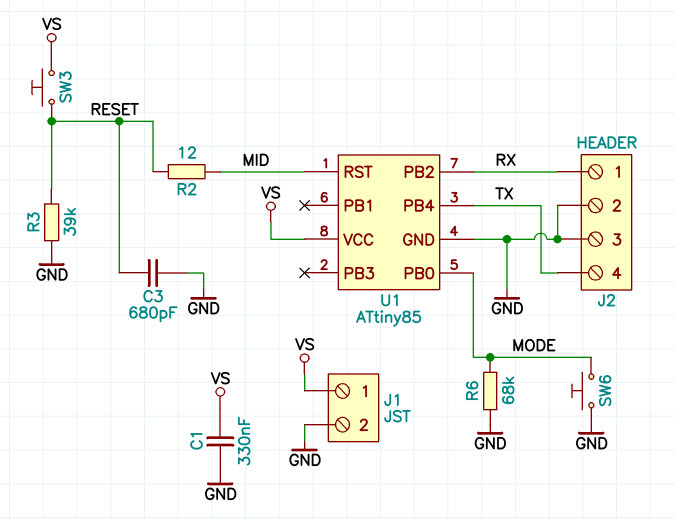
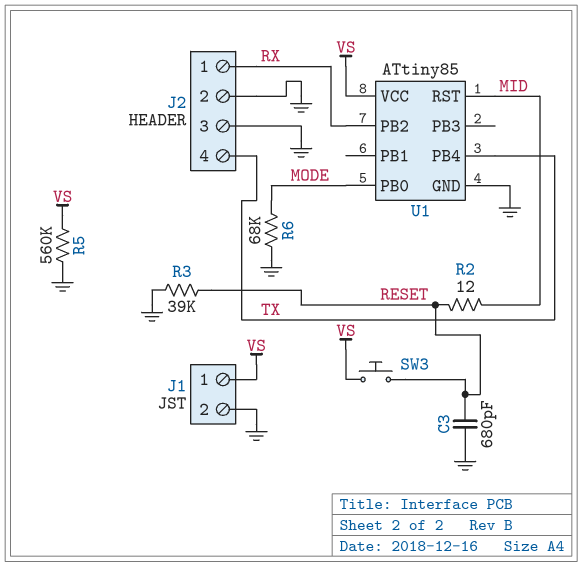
C1: 330nF (GND, VS) -> none
R5: none -> 560k (GND, VS)
SW6: button (GND, MODE) -> none

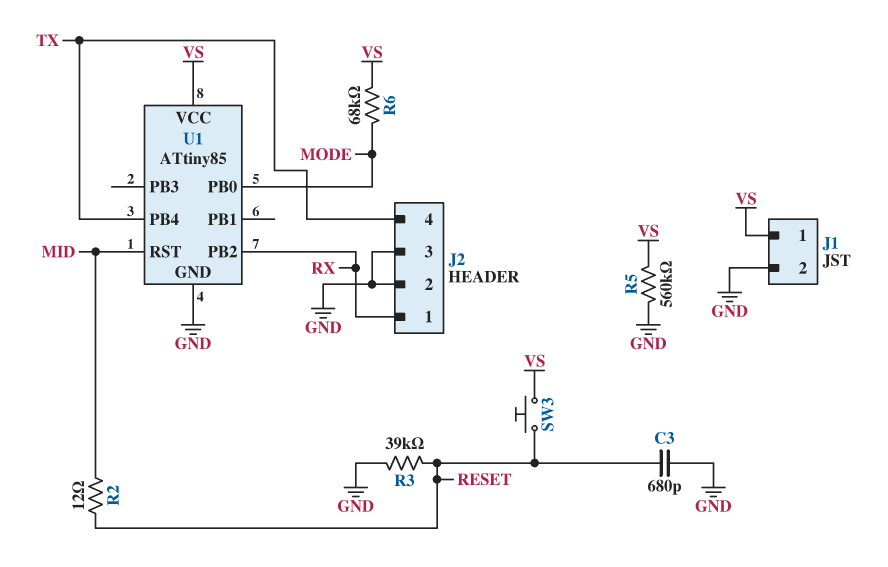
R6: 68k (GND, MODE) -> 68k (MODE, VS)

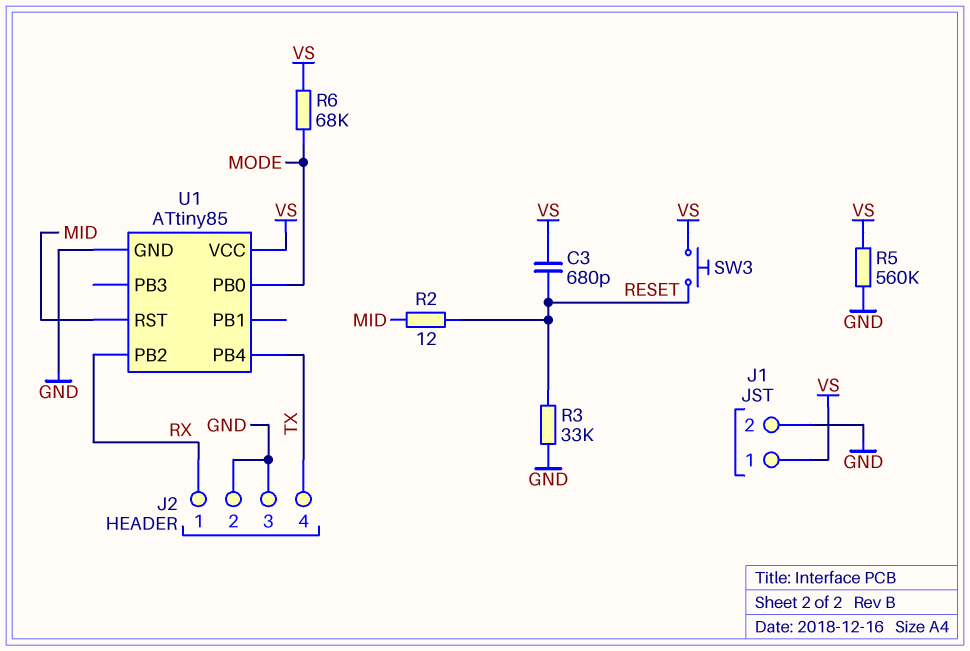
C3: 680pF (GND, RESET) -> 680pF (RESET, VS)
R3: 39k (GND, RESET) -> 33k (GND, RESET)

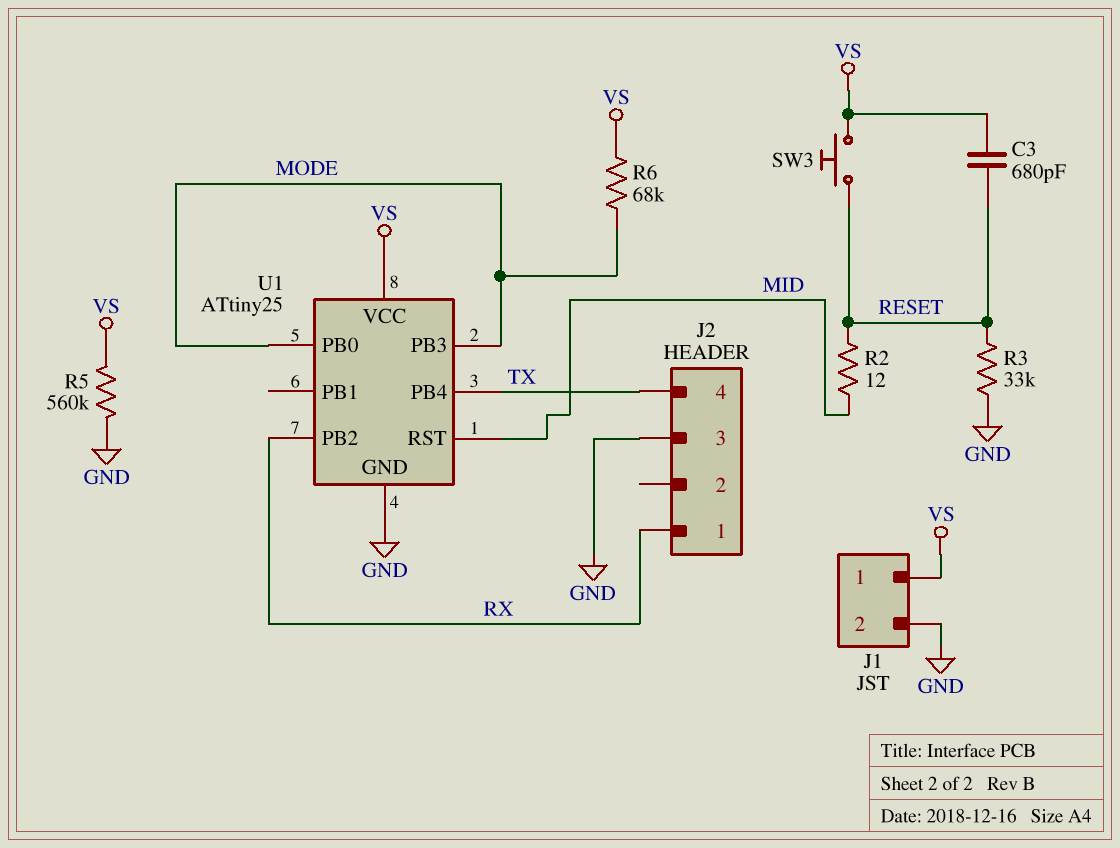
J2 pin 2: GND -> none
U1: ATtiny85 -> ATtiny25
U1 pin PB3: none -> MODE

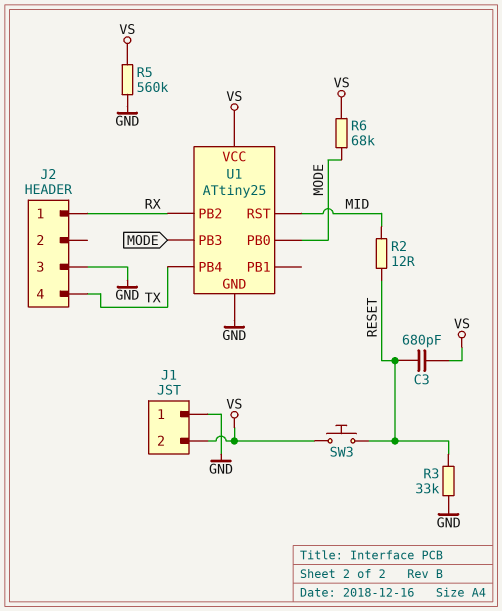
J1 pin 1: VS -> GND
J1 pin 2: GND -> VS

